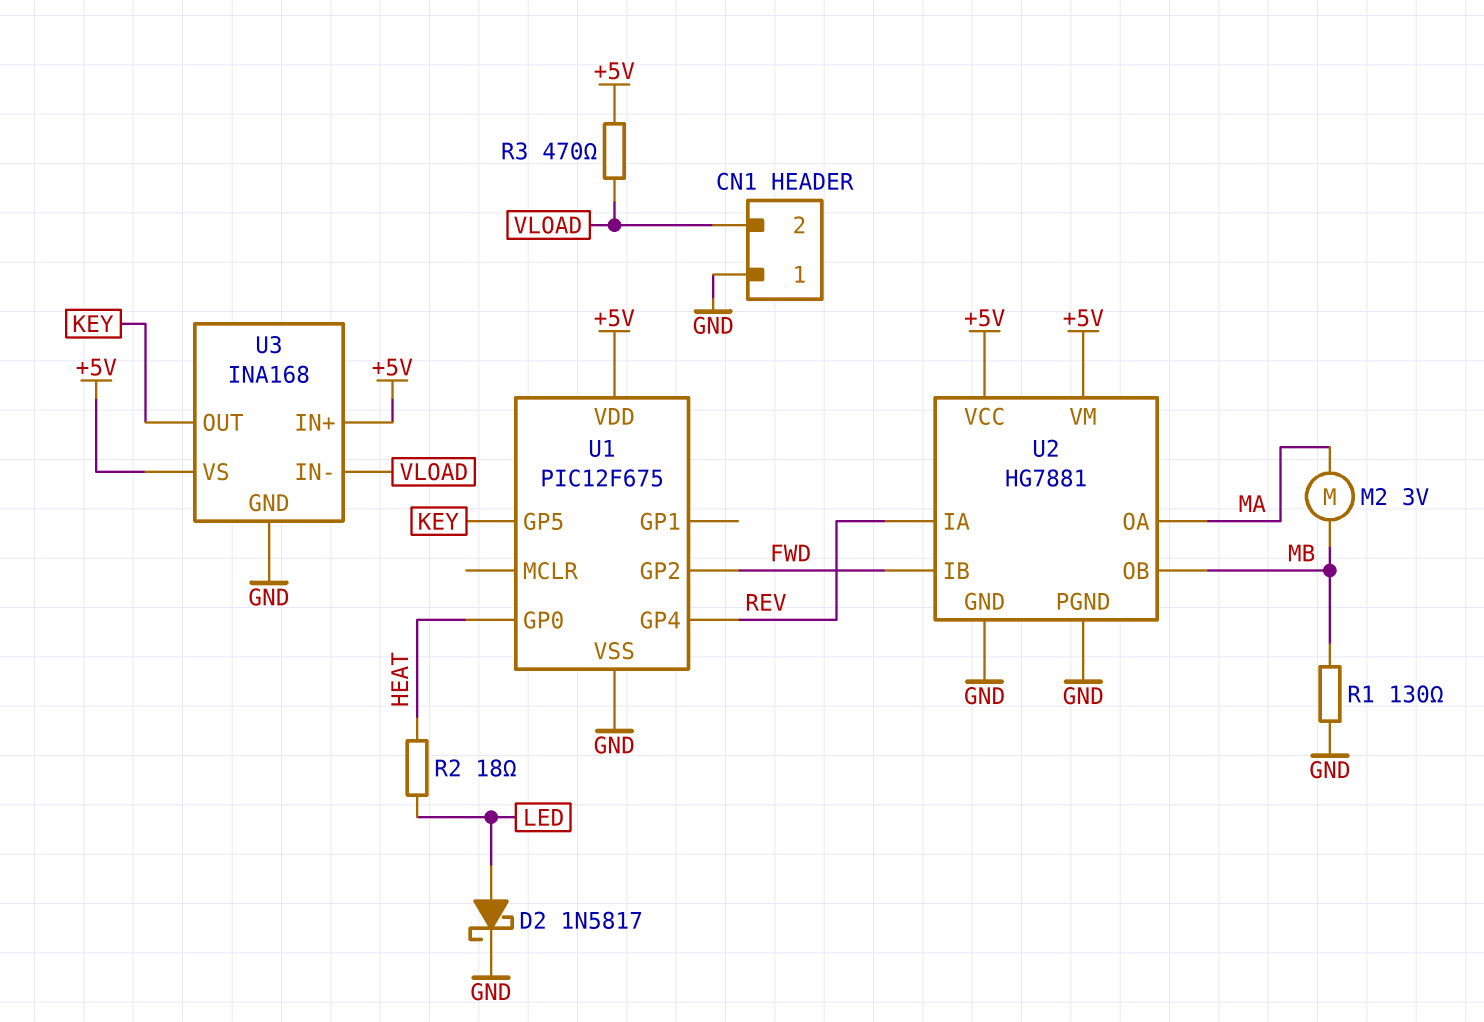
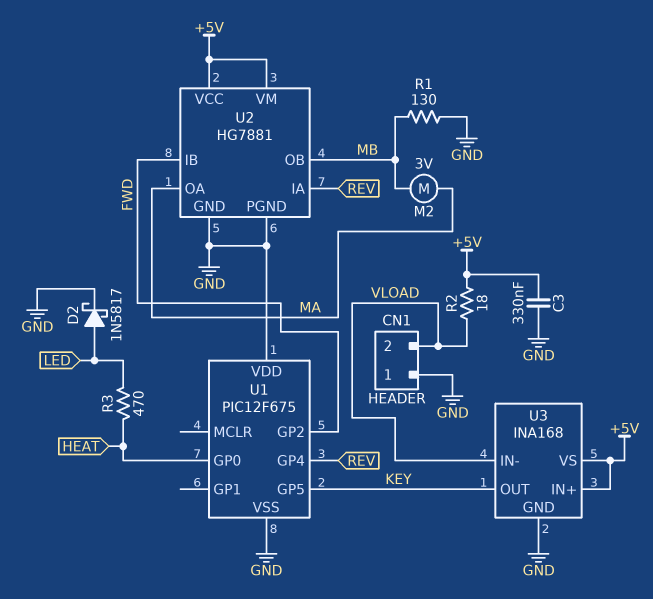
C3: none -> 330nF (+5V, GND)
R2: 18 (HEAT, LED) -> 18 (+5V, VLOAD)
R3: 470 (+5V, VLOAD) -> 470 (HEAT, LED)
U1 pin VDD: +5V -> GND

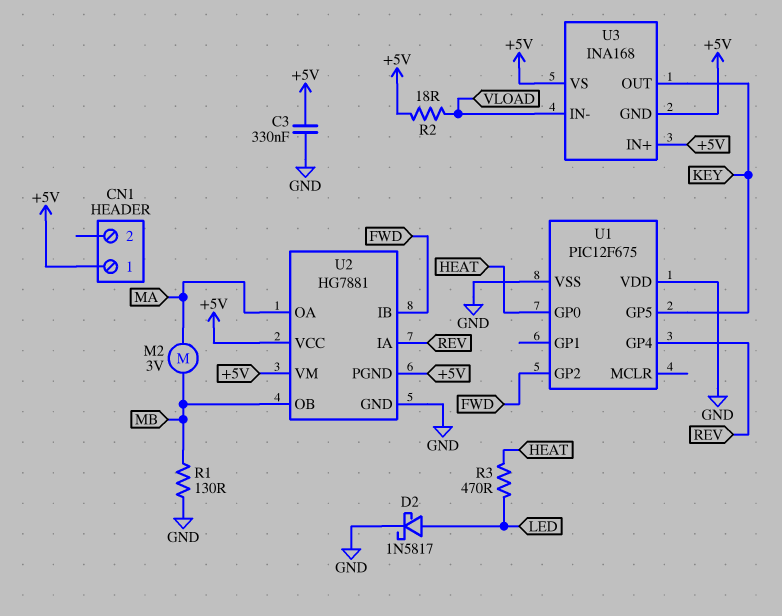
CN1 pin 1: GND -> +5V
CN1 pin 2: VLOAD -> none
U2 pin PGND: GND -> +5V
U3 pin GND: GND -> +5V

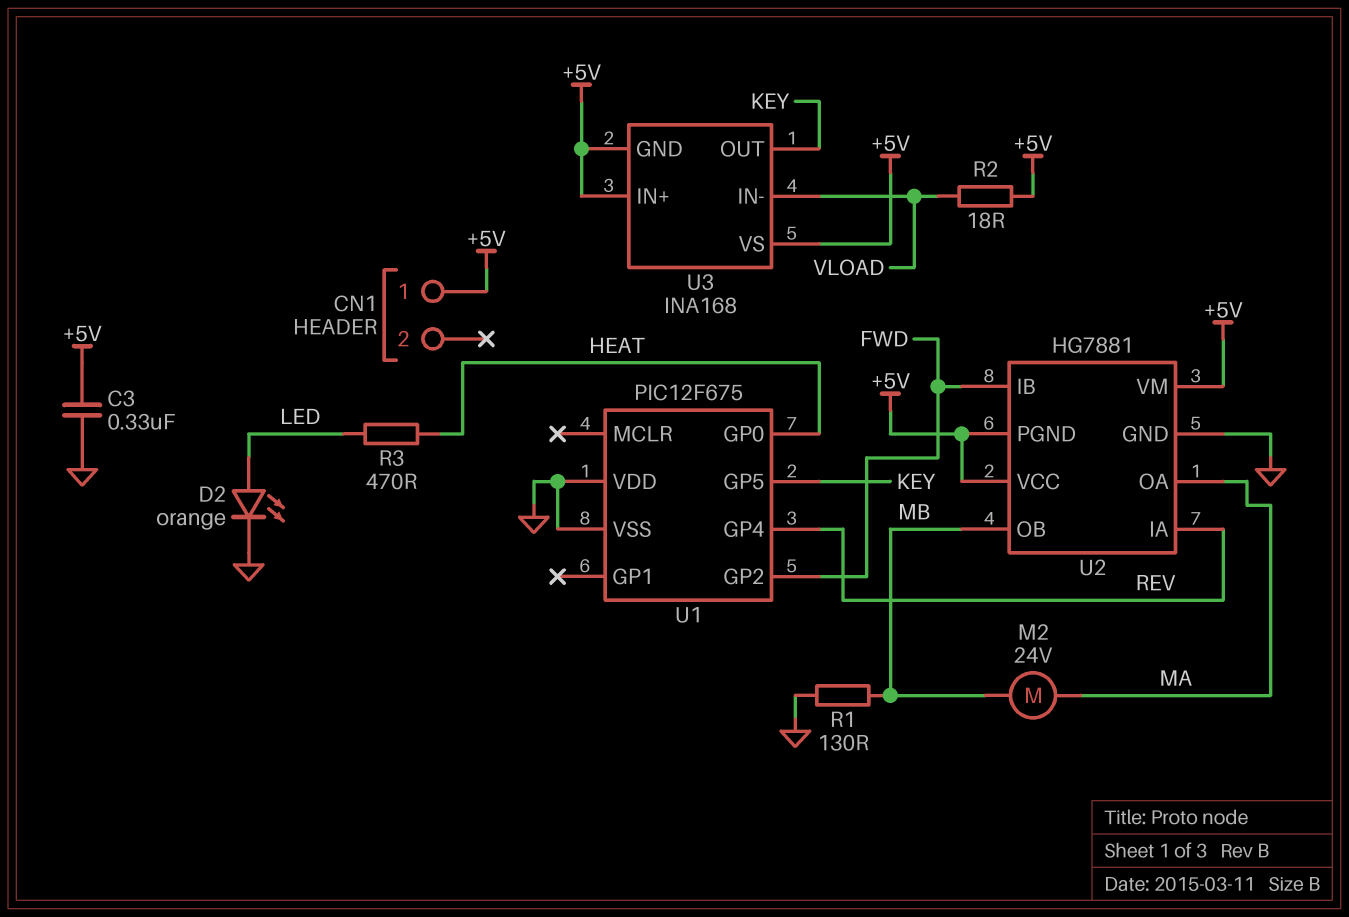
D2: schottky 1N5817 (A LED, K GND) -> LED orange (A LED, K GND)
M2: motor 3V (MA, MB) -> motor 24V (MA, MB)

